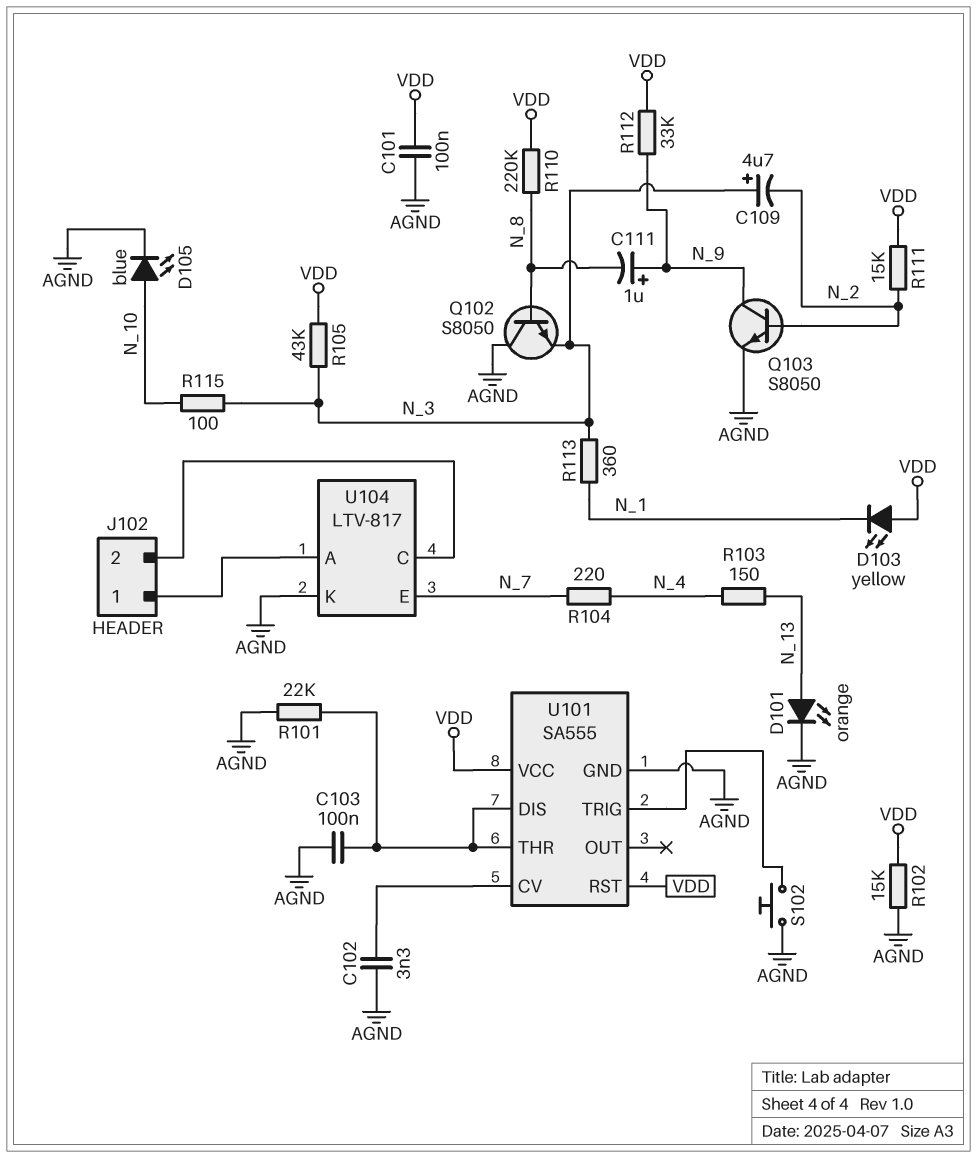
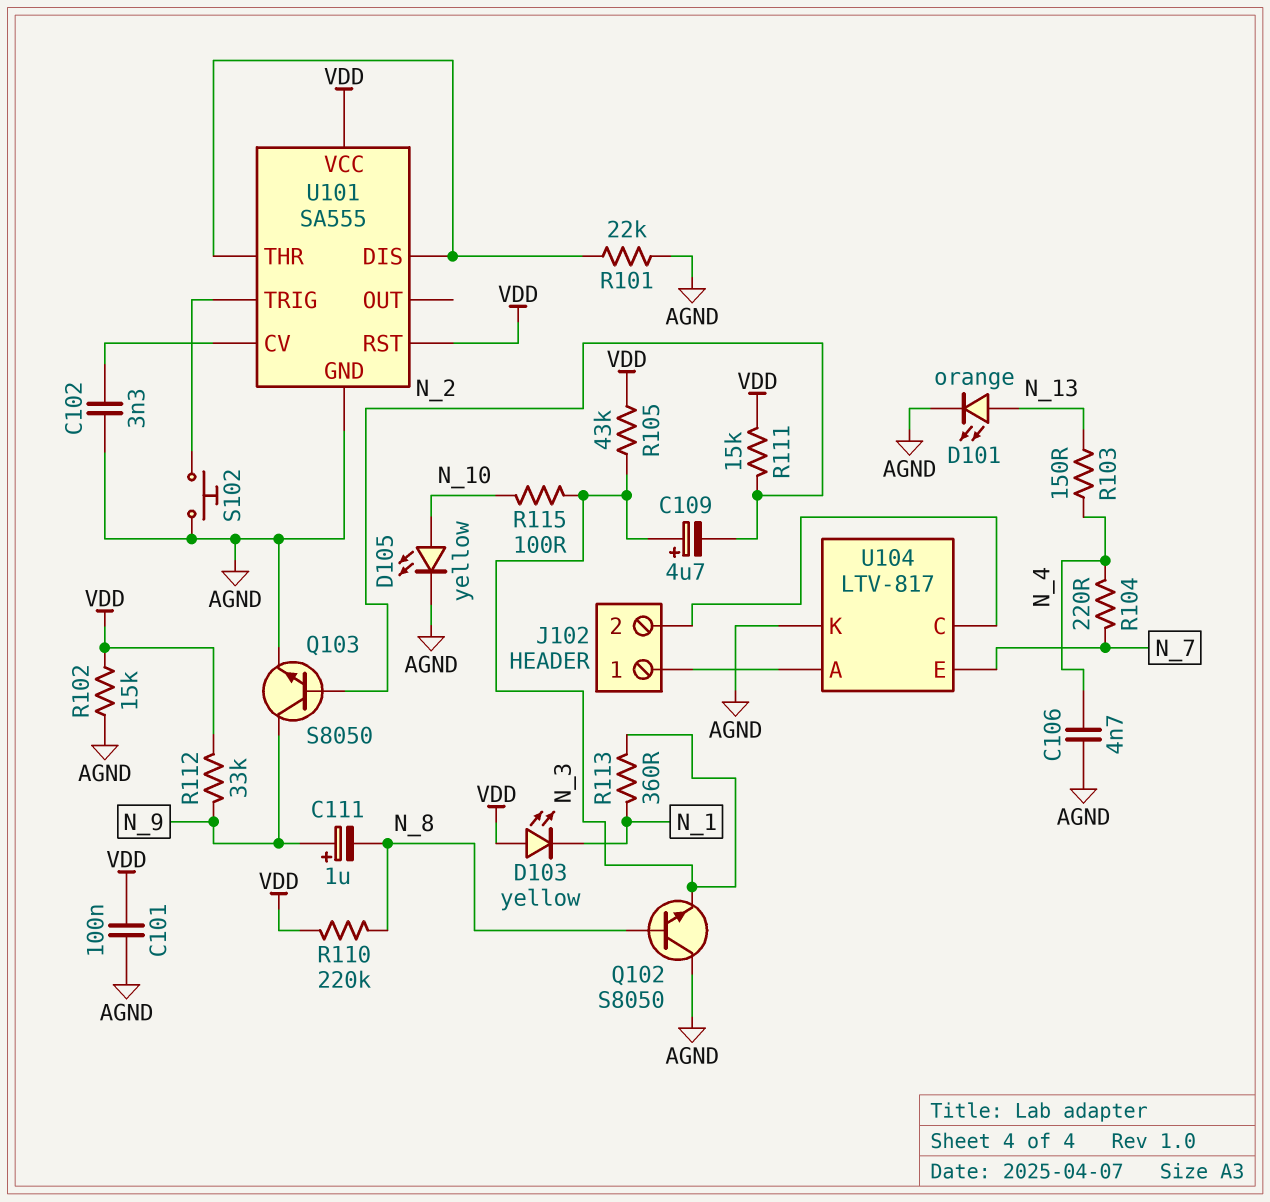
C103: 100nF (AGND, U101/DIS) -> none
C106: none -> 4.7nF (AGND, N_4)
D105: LED blue (A N_10, K AGND) -> LED yellow (A N_10, K AGND)

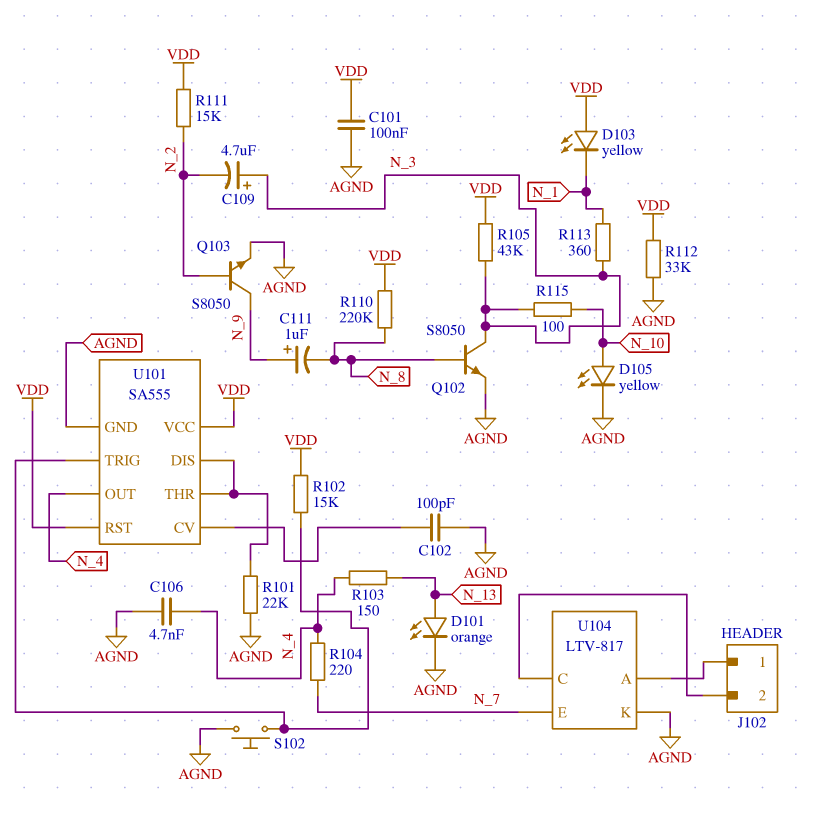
C102: 3.3nF (AGND, U101/CV) -> 100pF (AGND, U101/CV)
Q102: NPN S8050 (B N_8, C AGND, E N_3) -> NPN S8050 (B N_8, C N_3, E AGND)
R102: 15k (AGND, VDD) -> 15k (U101/TRIG, VDD)
R112: 33k (N_9, VDD) -> 33k (AGND, VDD)
U101 pin OUT: none -> N_4

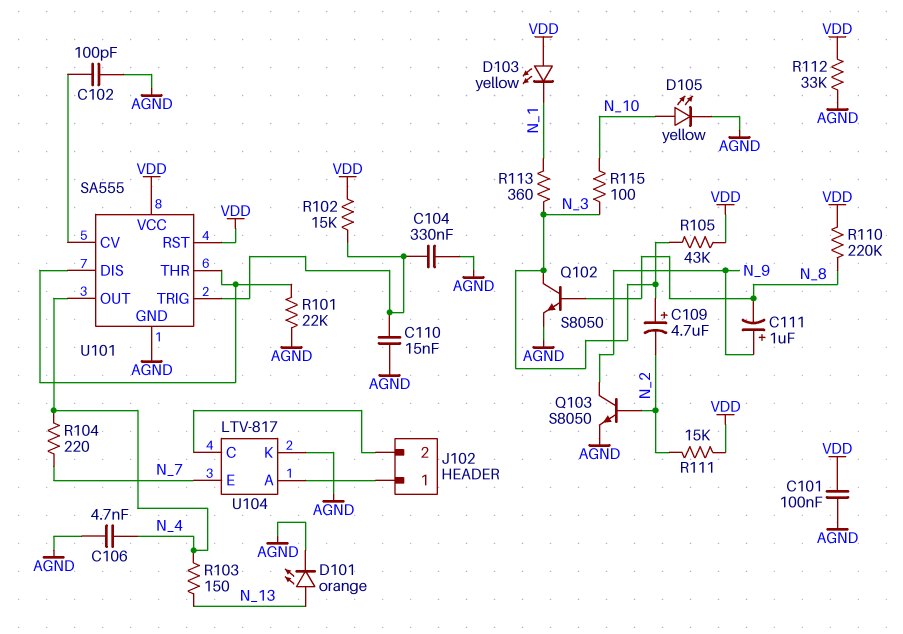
C104: none -> 330nF (AGND, U101/TRIG)
C110: none -> 15nF (AGND, U101/TRIG)
S102: button (AGND, U101/TRIG) -> none

